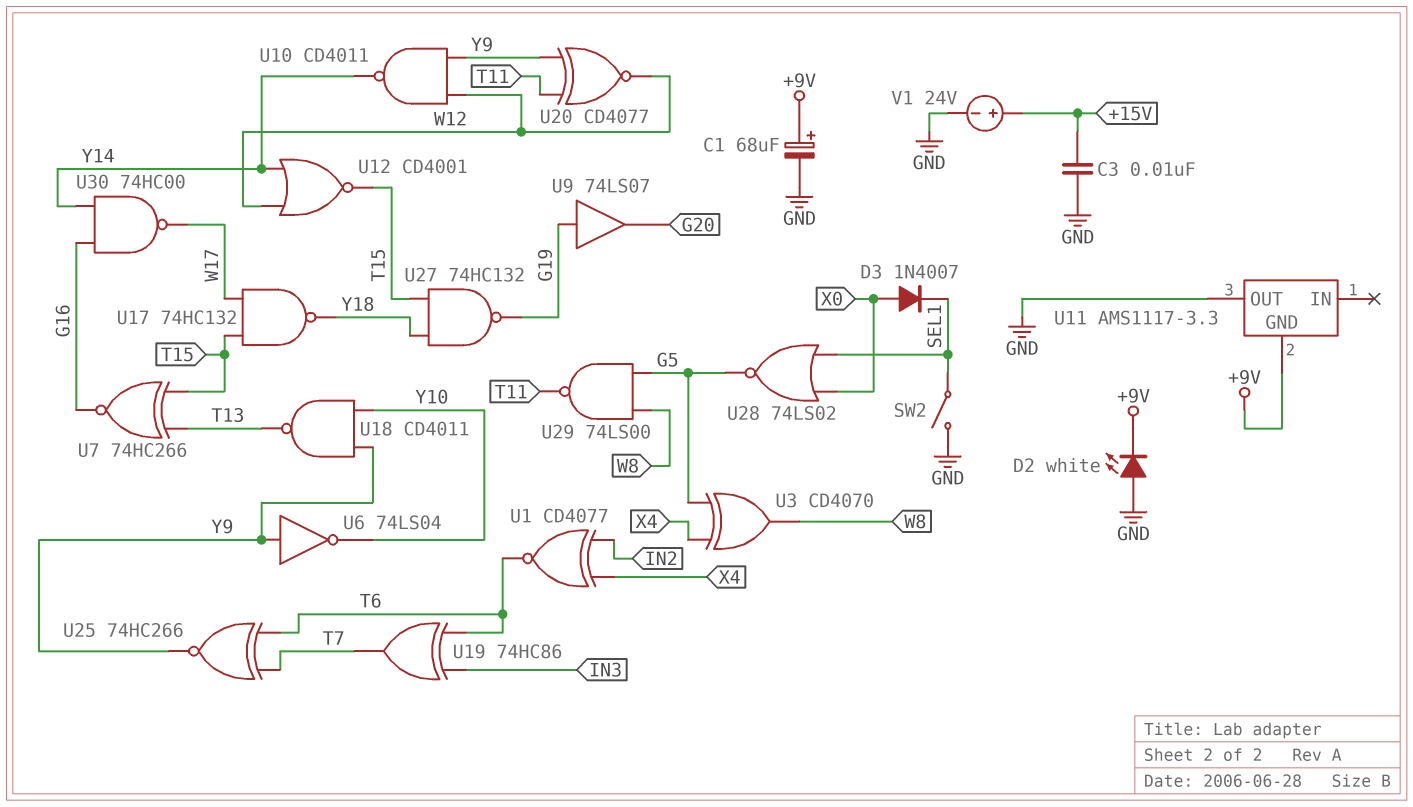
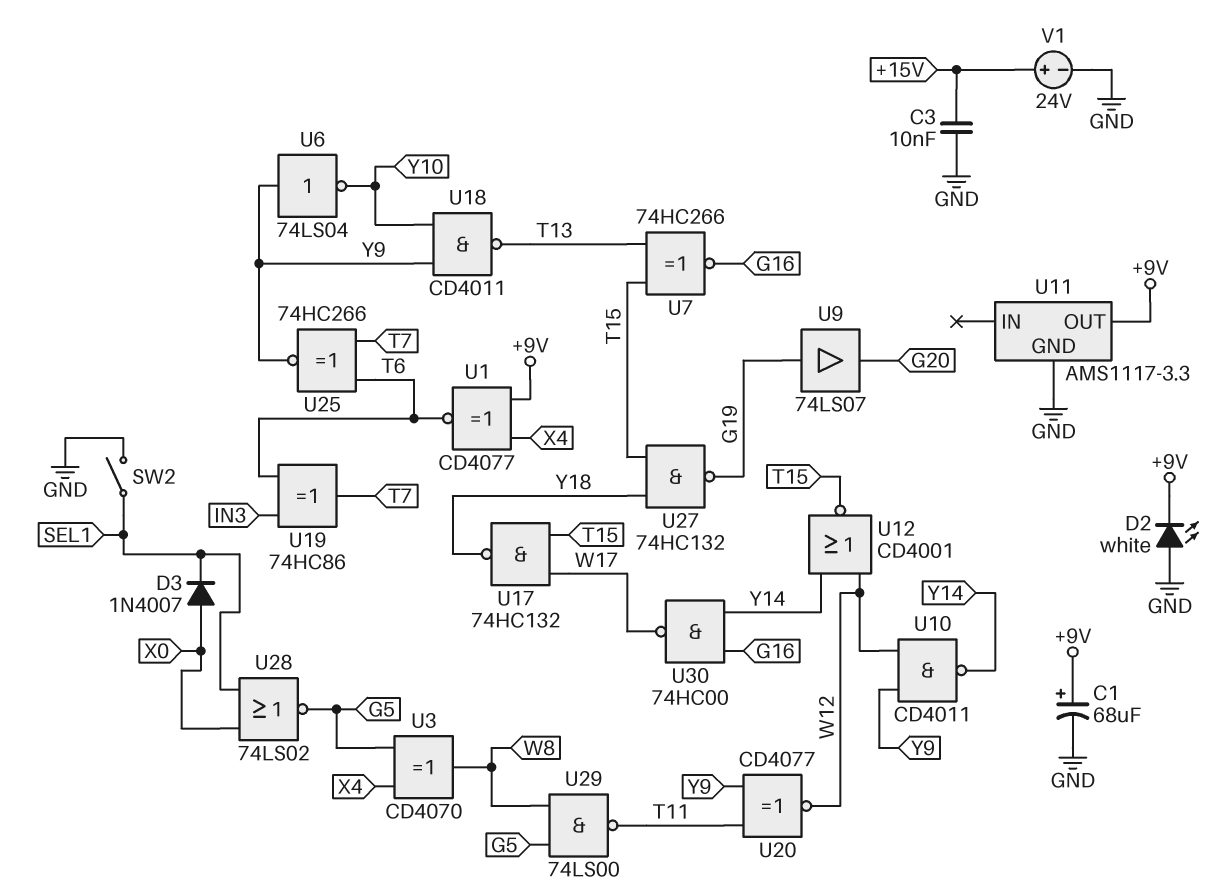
U1: XNOR CD4077 (in IN2, in X4, out T6) -> XNOR CD4077 (in +9V, in X4, out T6)
U11 pin GND: +9V -> GND
U11 pin OUT: GND -> +9V

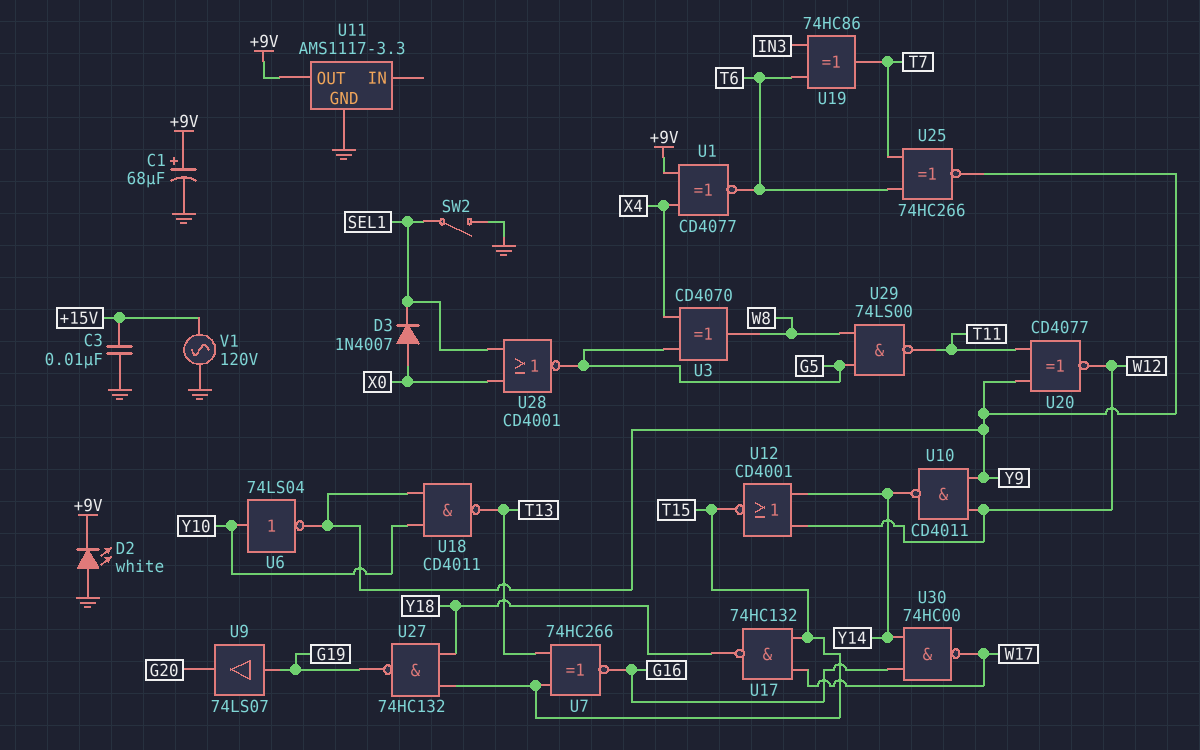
U6: NOT 74LS04 (in Y9, out Y10) -> NOT 74LS04 (in Y10, out Y9)
U28: NOR 74LS02 (in SEL1, in X0, out G5) -> NOR CD4001 (in SEL1, in X0, out G5)
V1: 24V (plus +15V, minus GND) -> AC 120V (+15V, GND)

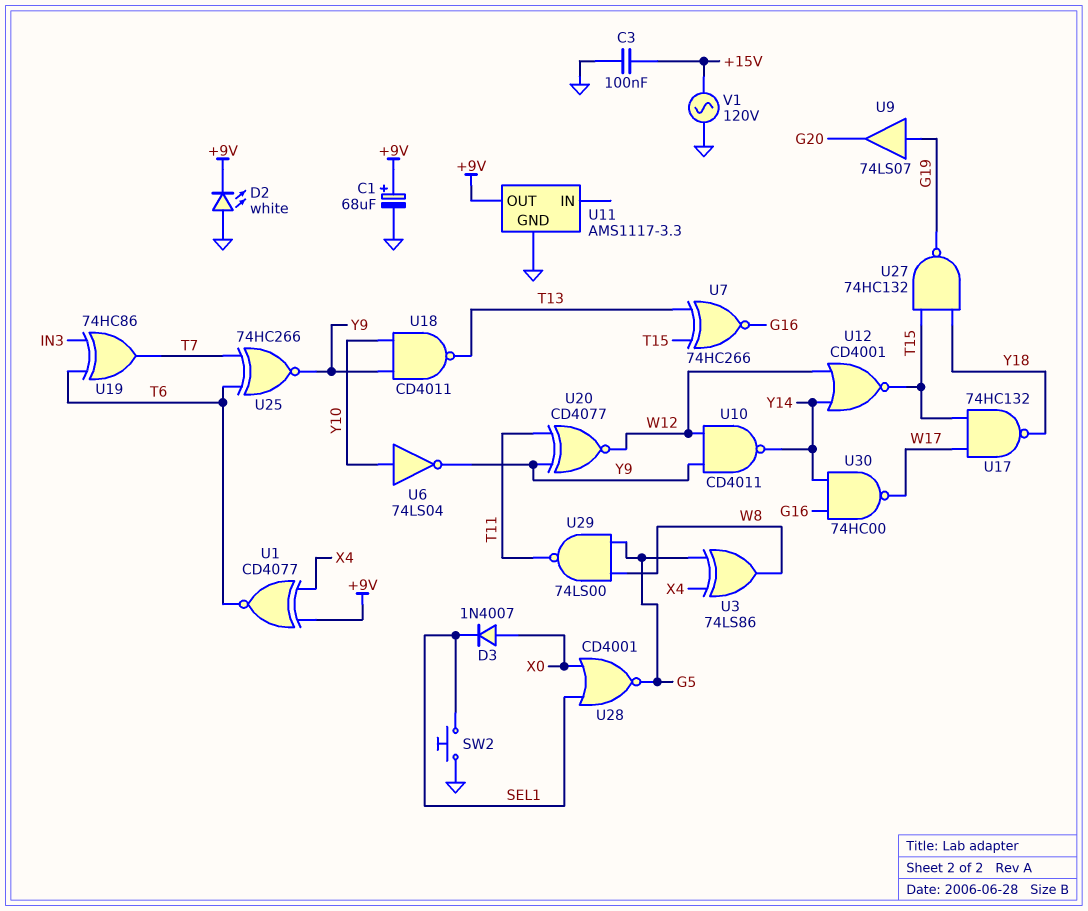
C3: 10nF (+15V, GND) -> 100nF (+15V, GND)
SW2: switch (GND, SEL1) -> button (GND, SEL1)
U3: XOR CD4070 (in G5, in X4, out W8) -> XOR 74LS86 (in G5, in X4, out W8)

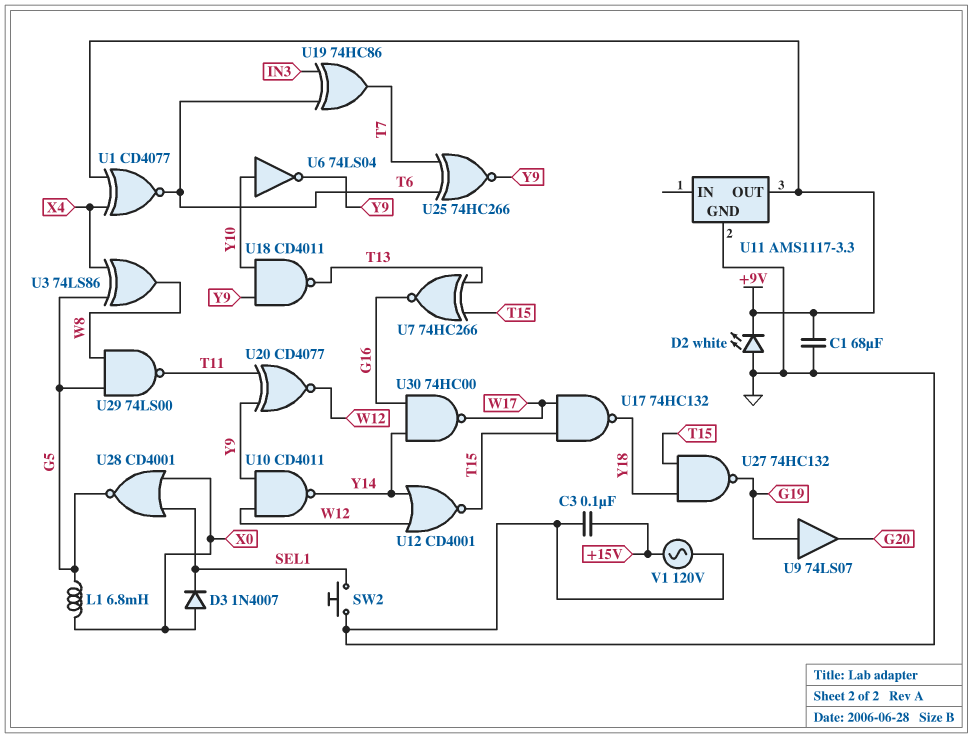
C1: 68uF (plus +9V, minus GND) -> 68uF (+9V, GND)
L1: none -> 6.8mH (G5, X0)

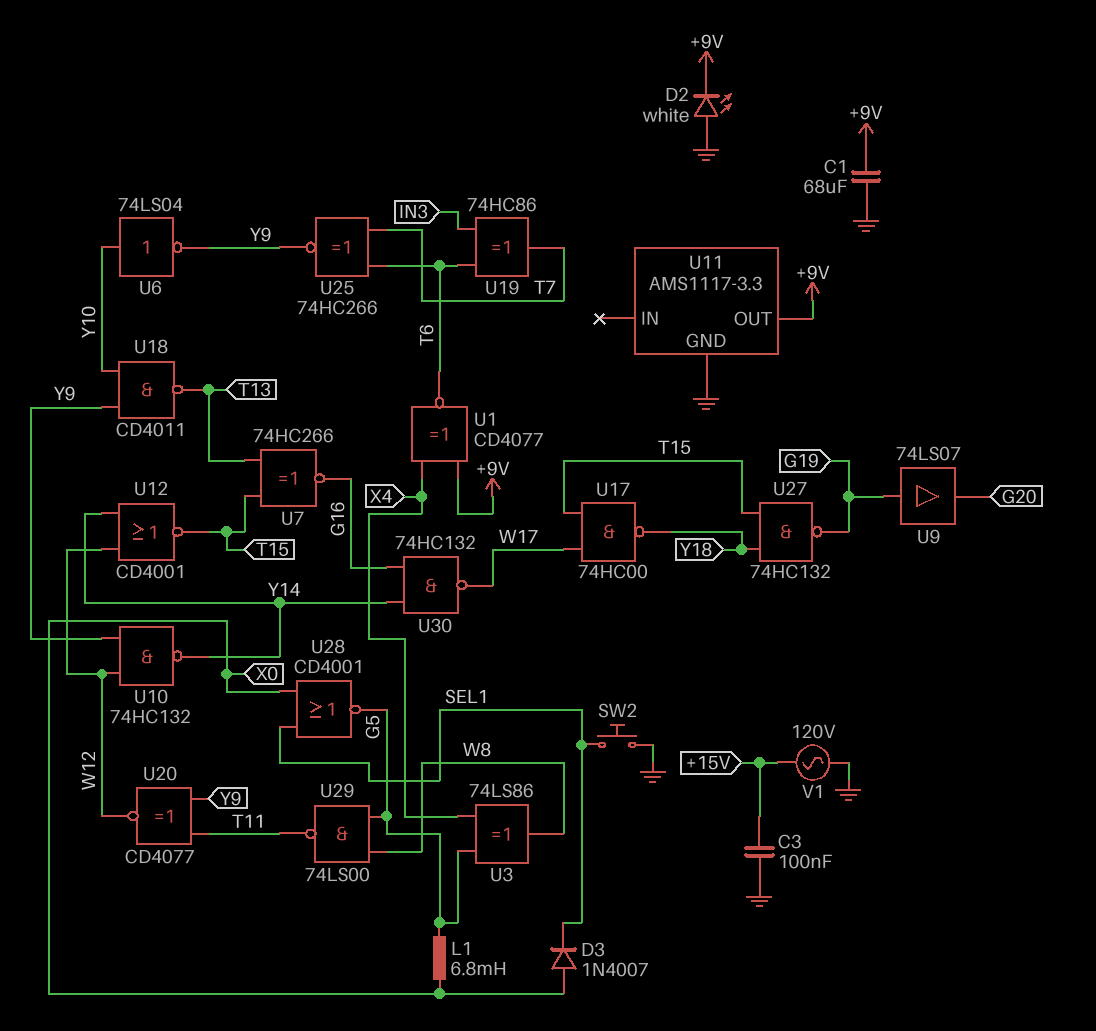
U10: NAND CD4011 (in W12, in Y9, out Y14) -> NAND 74HC132 (in W12, in Y9, out Y14)
U17: NAND 74HC132 (in T15, in W17, out Y18) -> NAND 74HC00 (in T15, in W17, out Y18)
U30: NAND 74HC00 (in G16, in Y14, out W17) -> NAND 74HC132 (in G16, in Y14, out W17)

